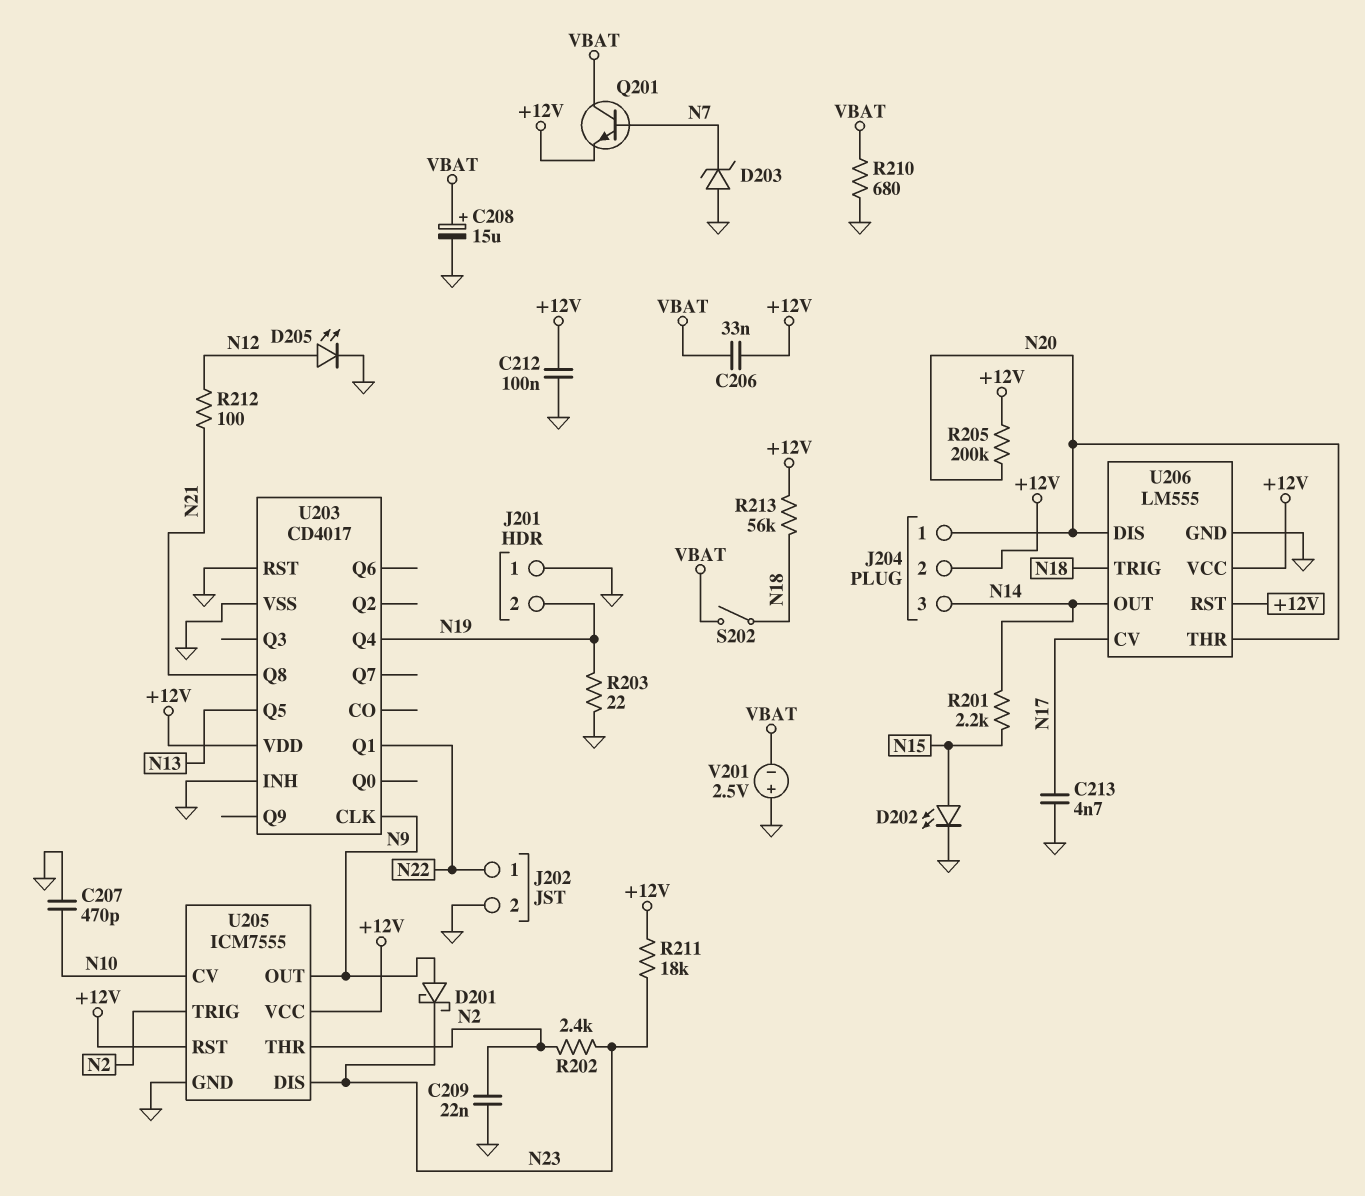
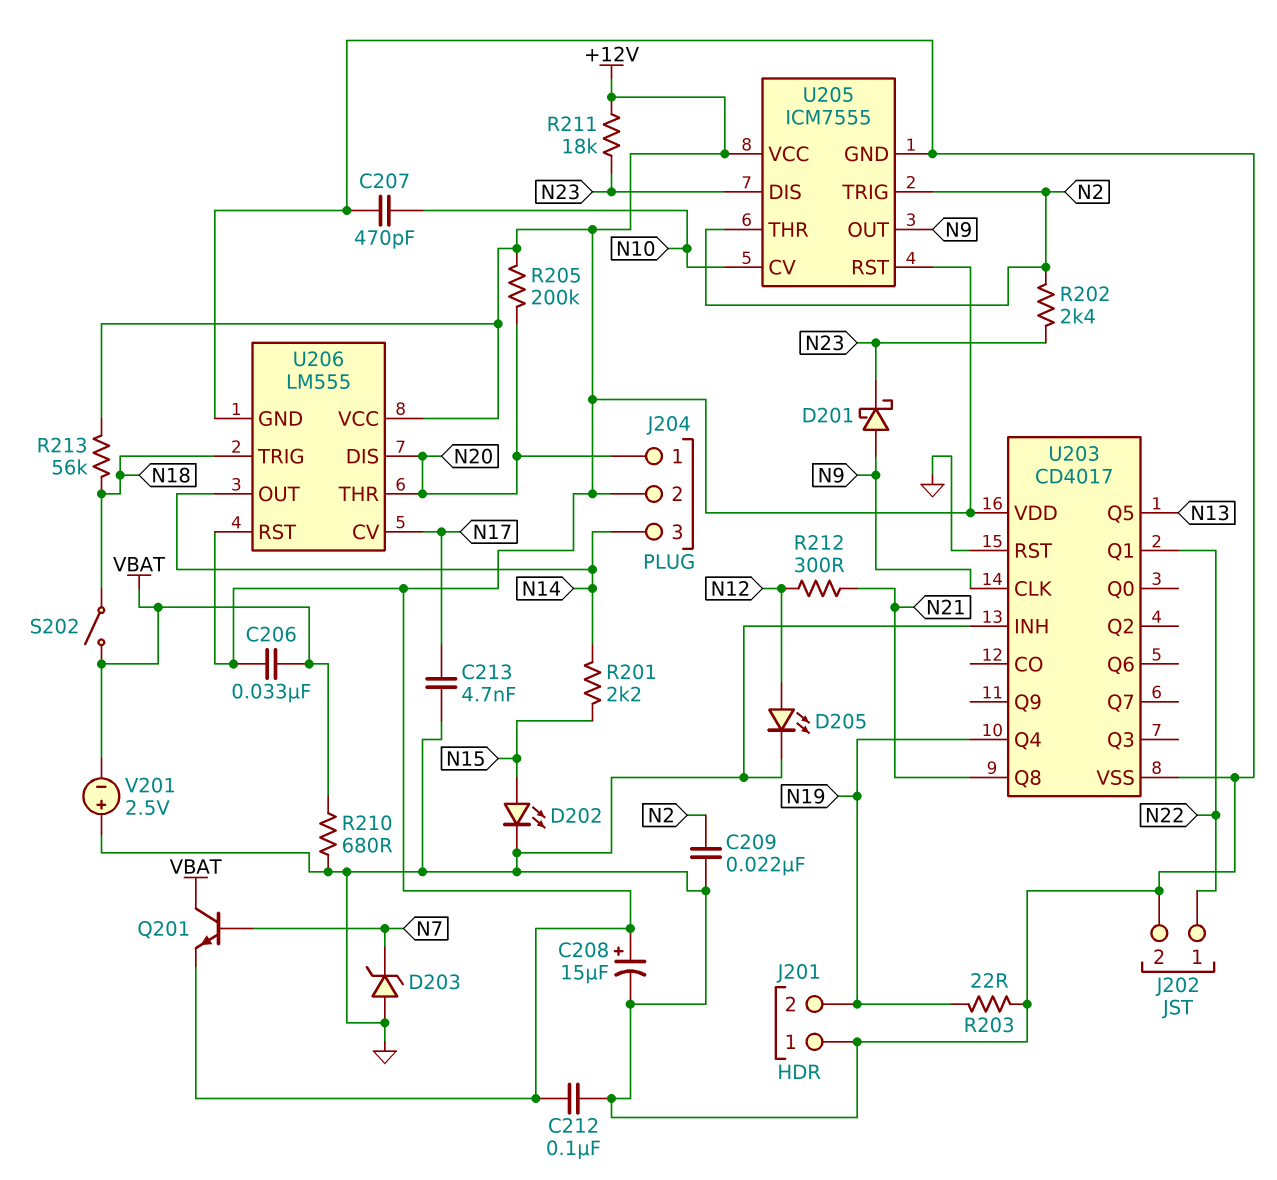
C208: 15uF (plus VBAT, minus GND) -> 15uF (plus +12V, minus GND)
R212: 100 (N12, N21) -> 300 (N12, N21)

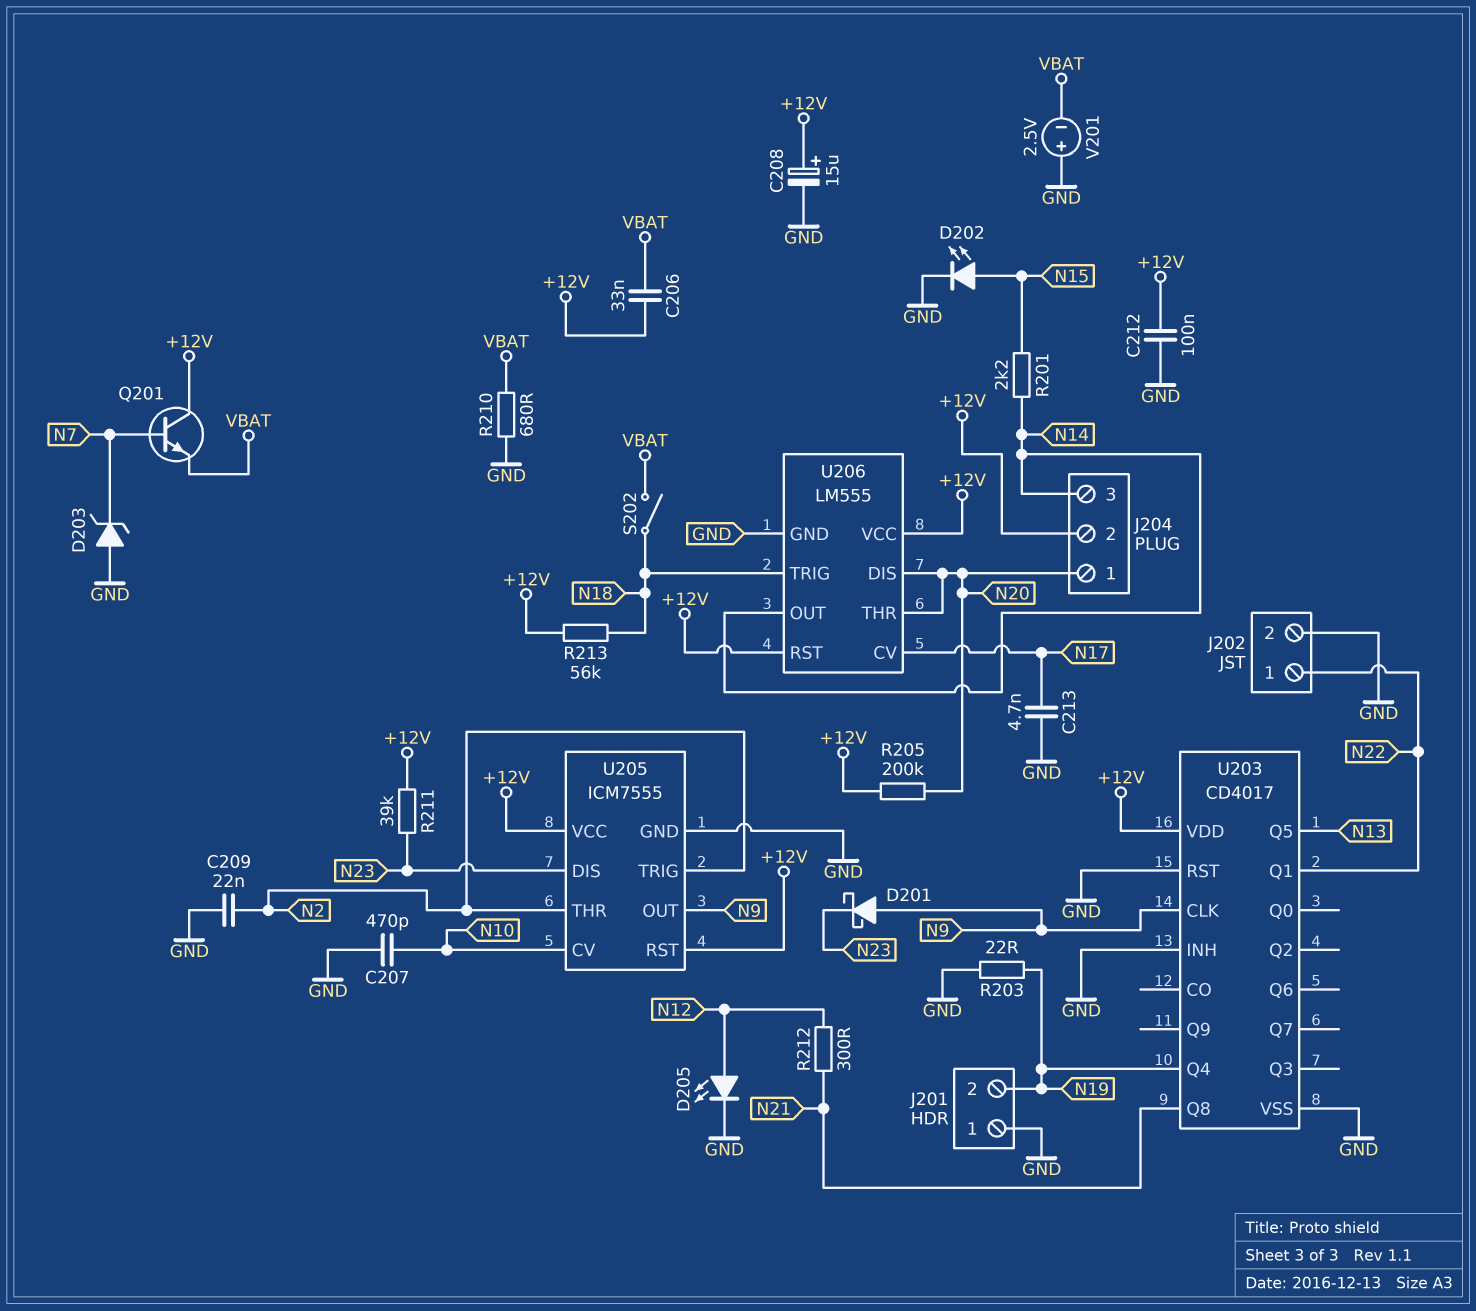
Q201: NPN (B N7, C VBAT, E +12V) -> NPN (B N7, C +12V, E VBAT)
R202: 2.4k (N2, N23) -> none
R211: 18k (+12V, N23) -> 39k (+12V, N23)

